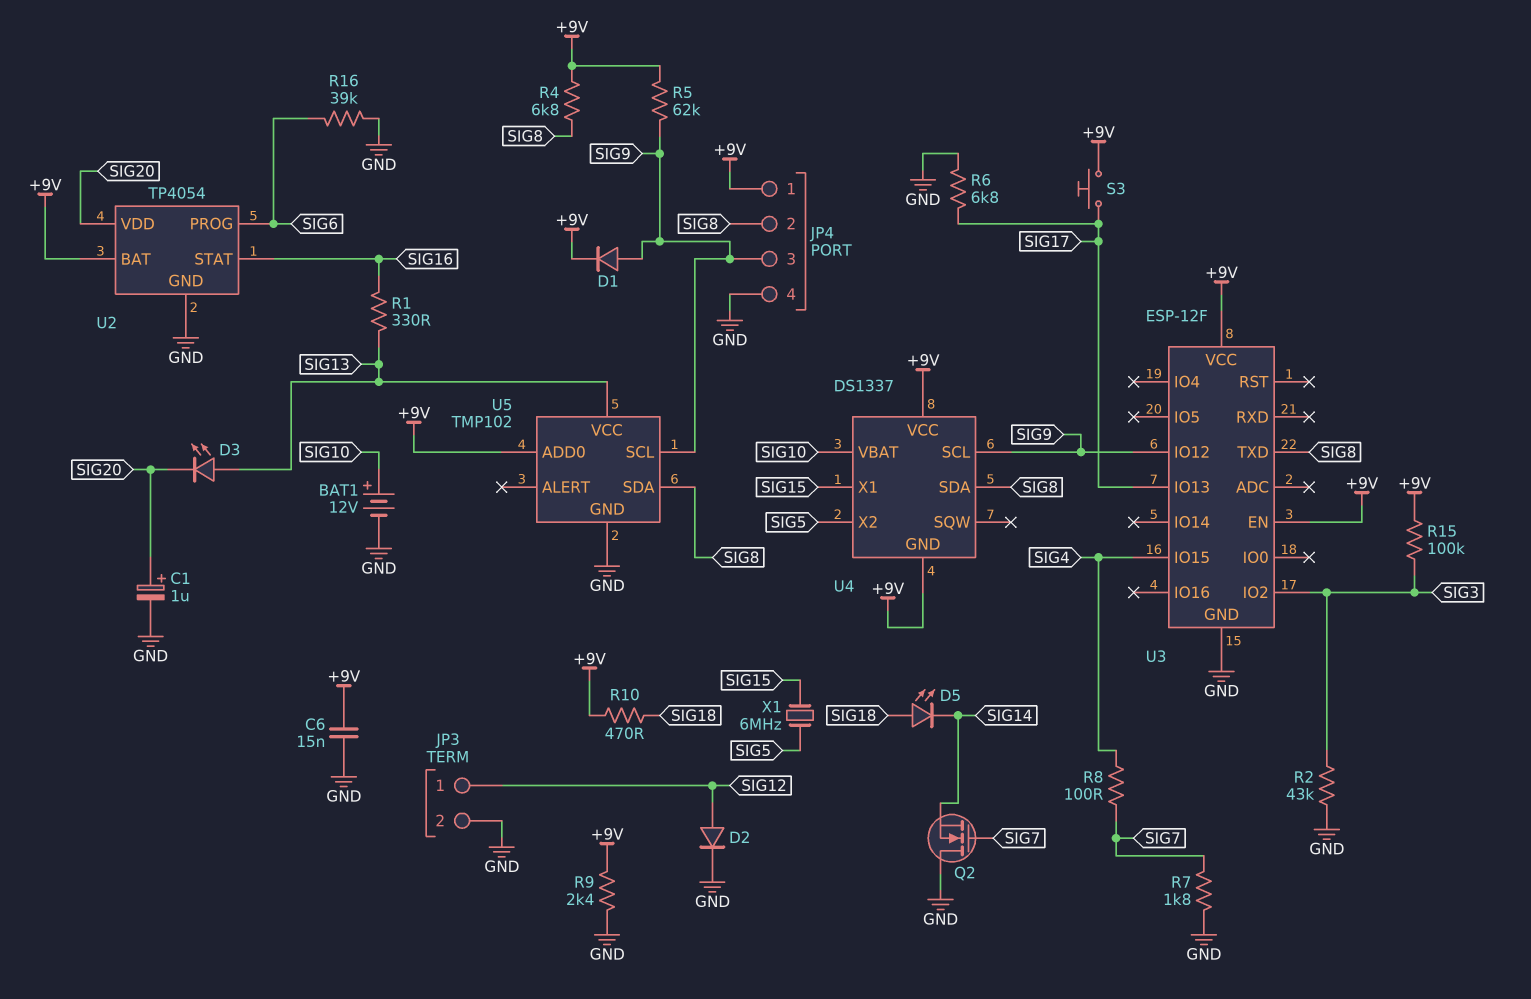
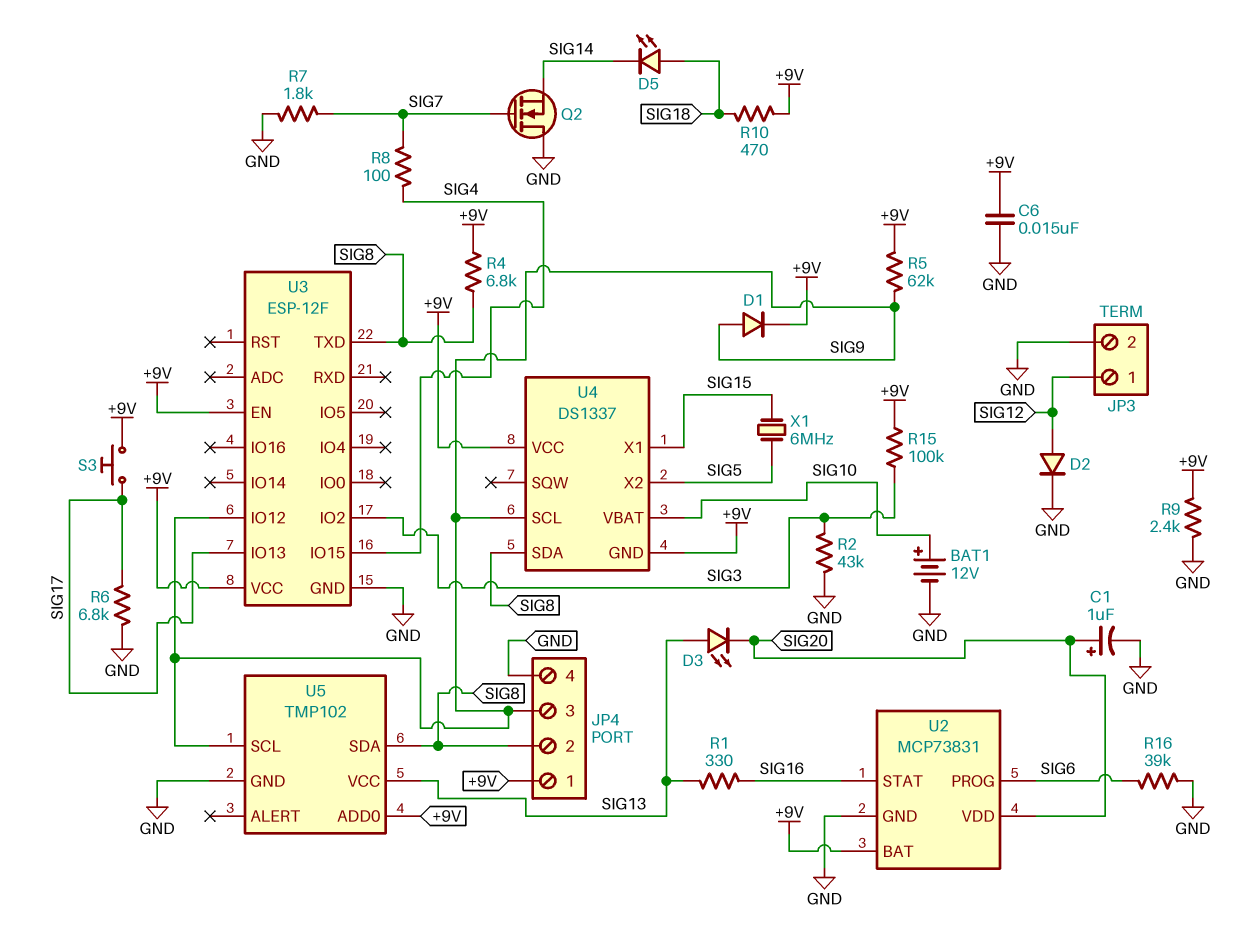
U2: TP4054 -> MCP73831

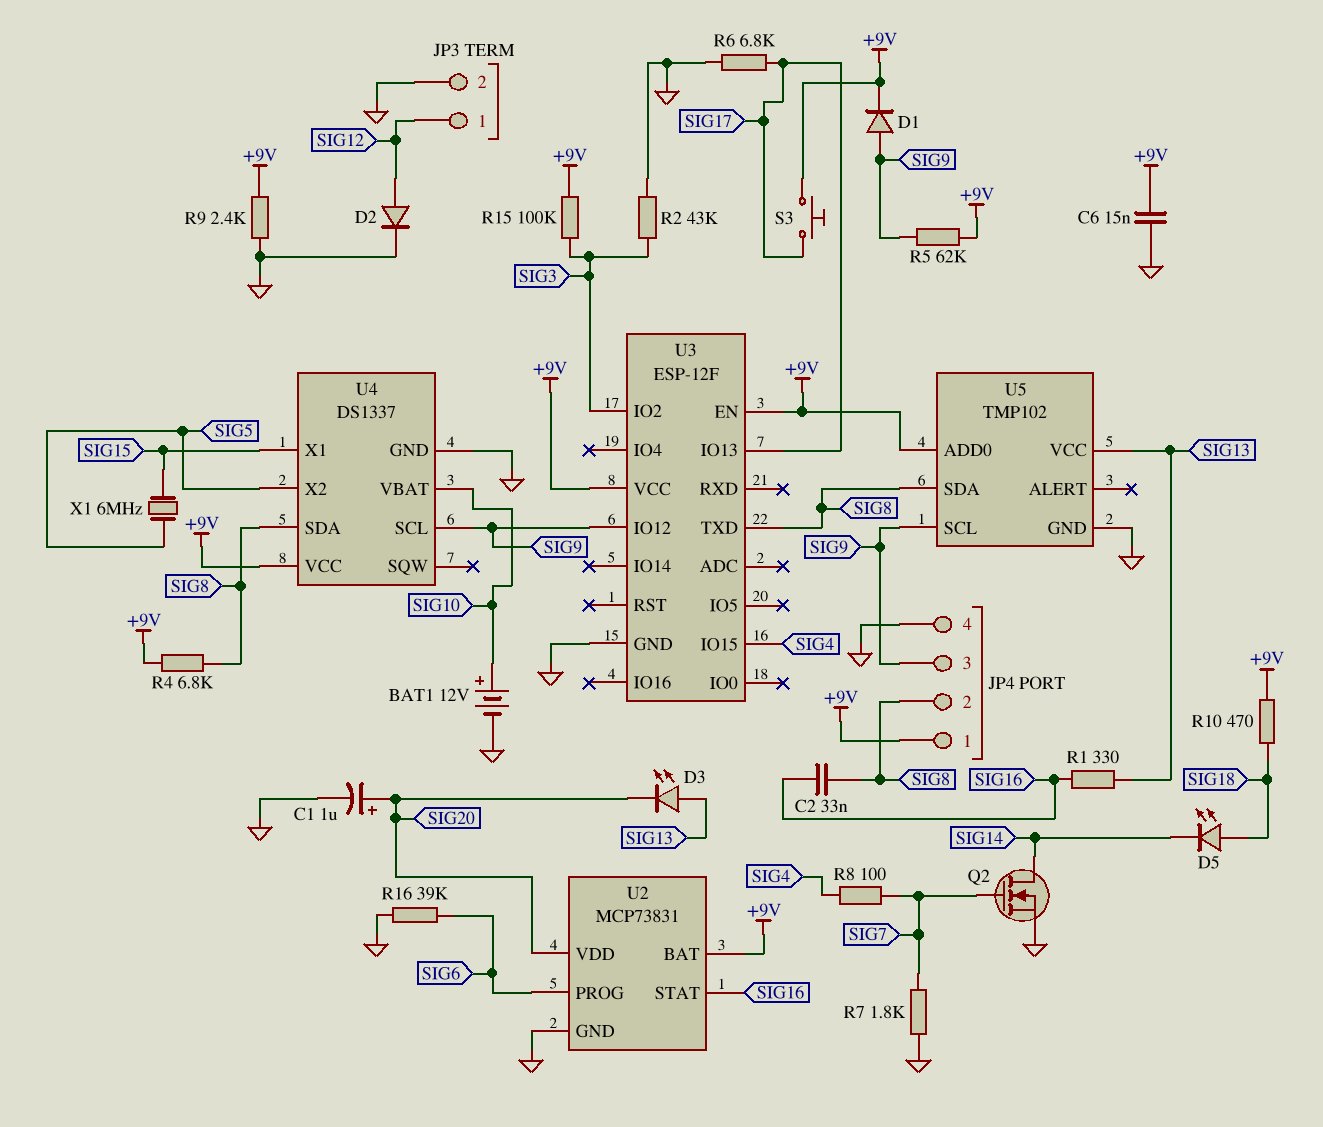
C2: none -> 33nF (SIG8, SIG16)
Q2: NMOS (G SIG7, D GND, S SIG14) -> NMOS (G SIG7, D SIG14, S GND)
U4 pin GND: +9V -> GND

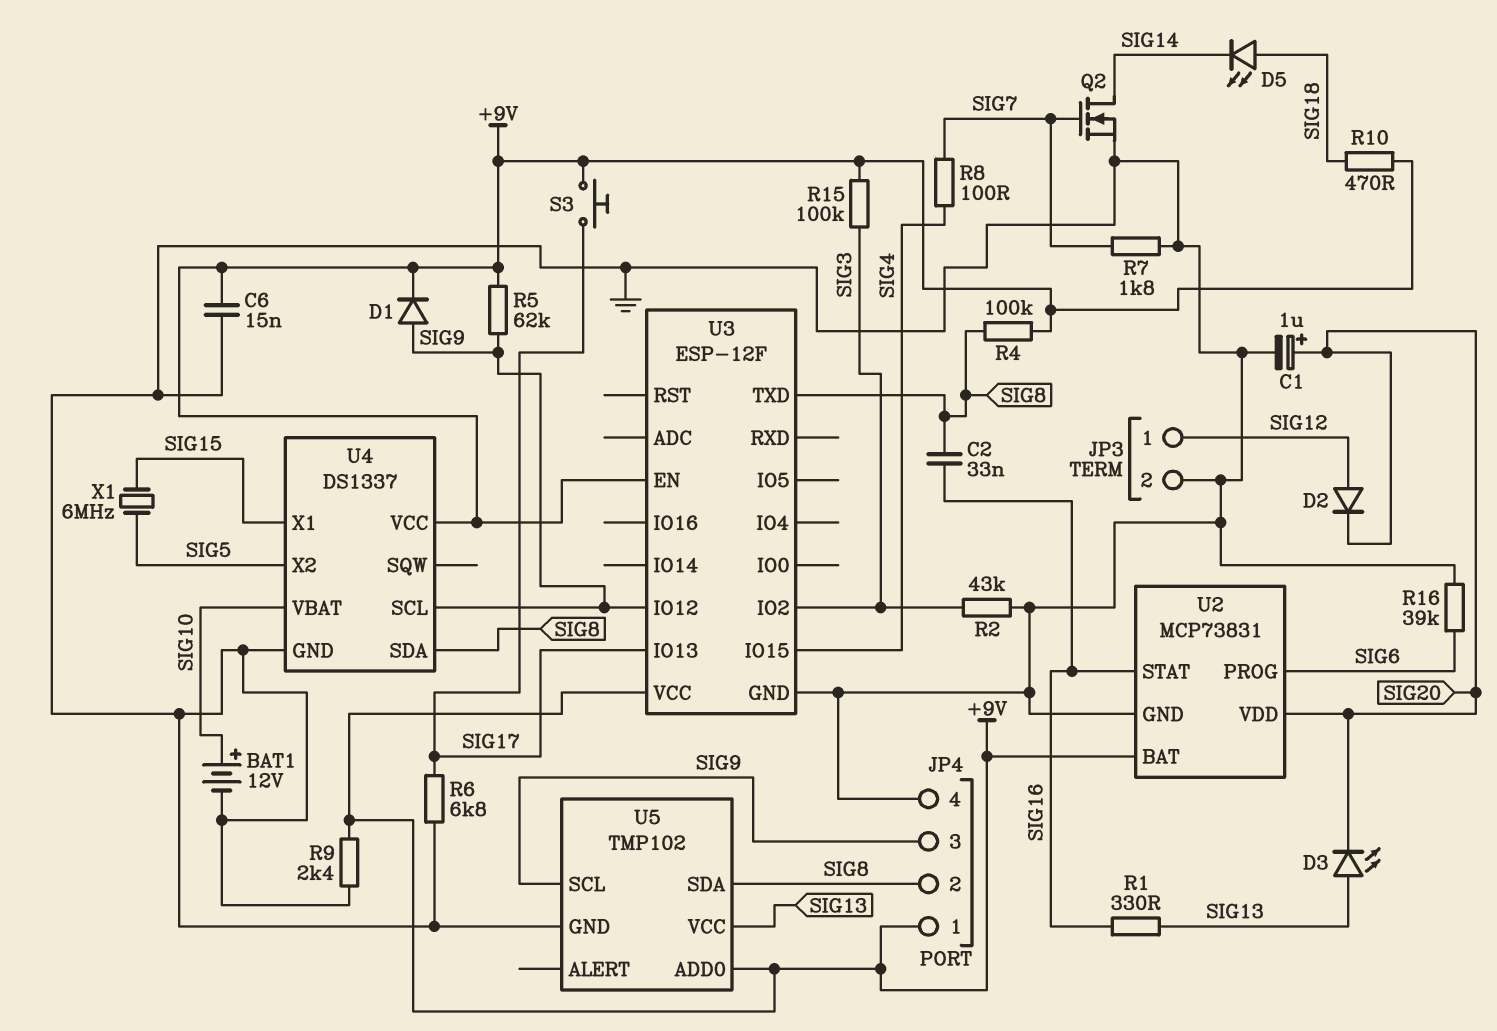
D2: diode (A SIG12, K GND) -> diode (A SIG12, K SIG20)
R4: 6.8k (+9V, SIG8) -> 100k (+9V, SIG8)

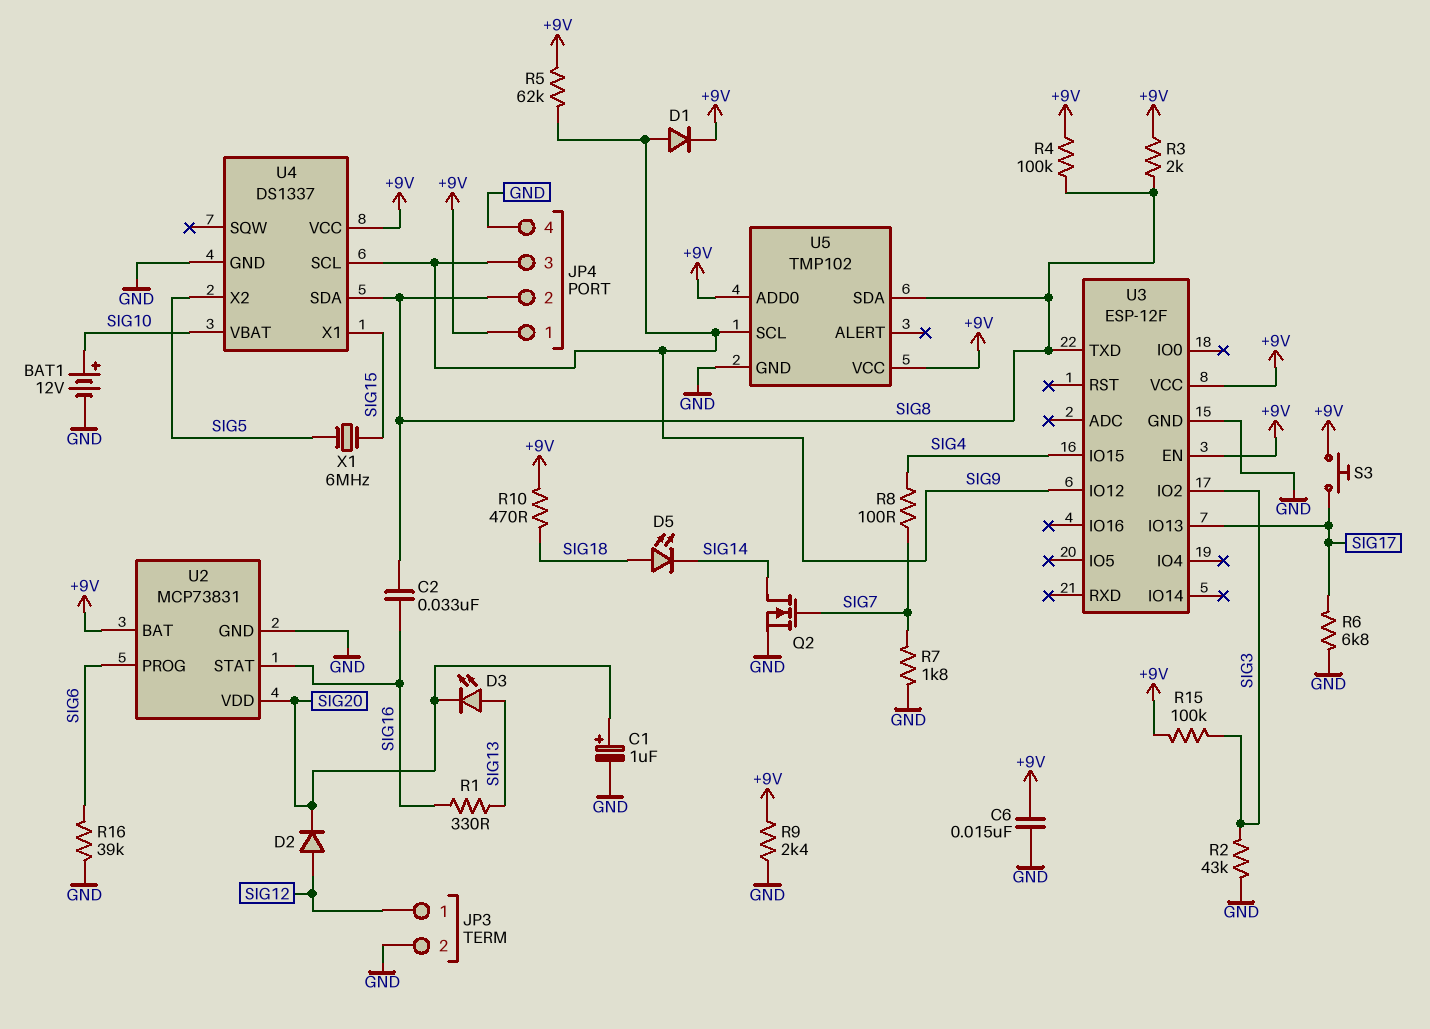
R3: none -> 2k (+9V, SIG8)
U5 pin VCC: SIG13 -> +9V

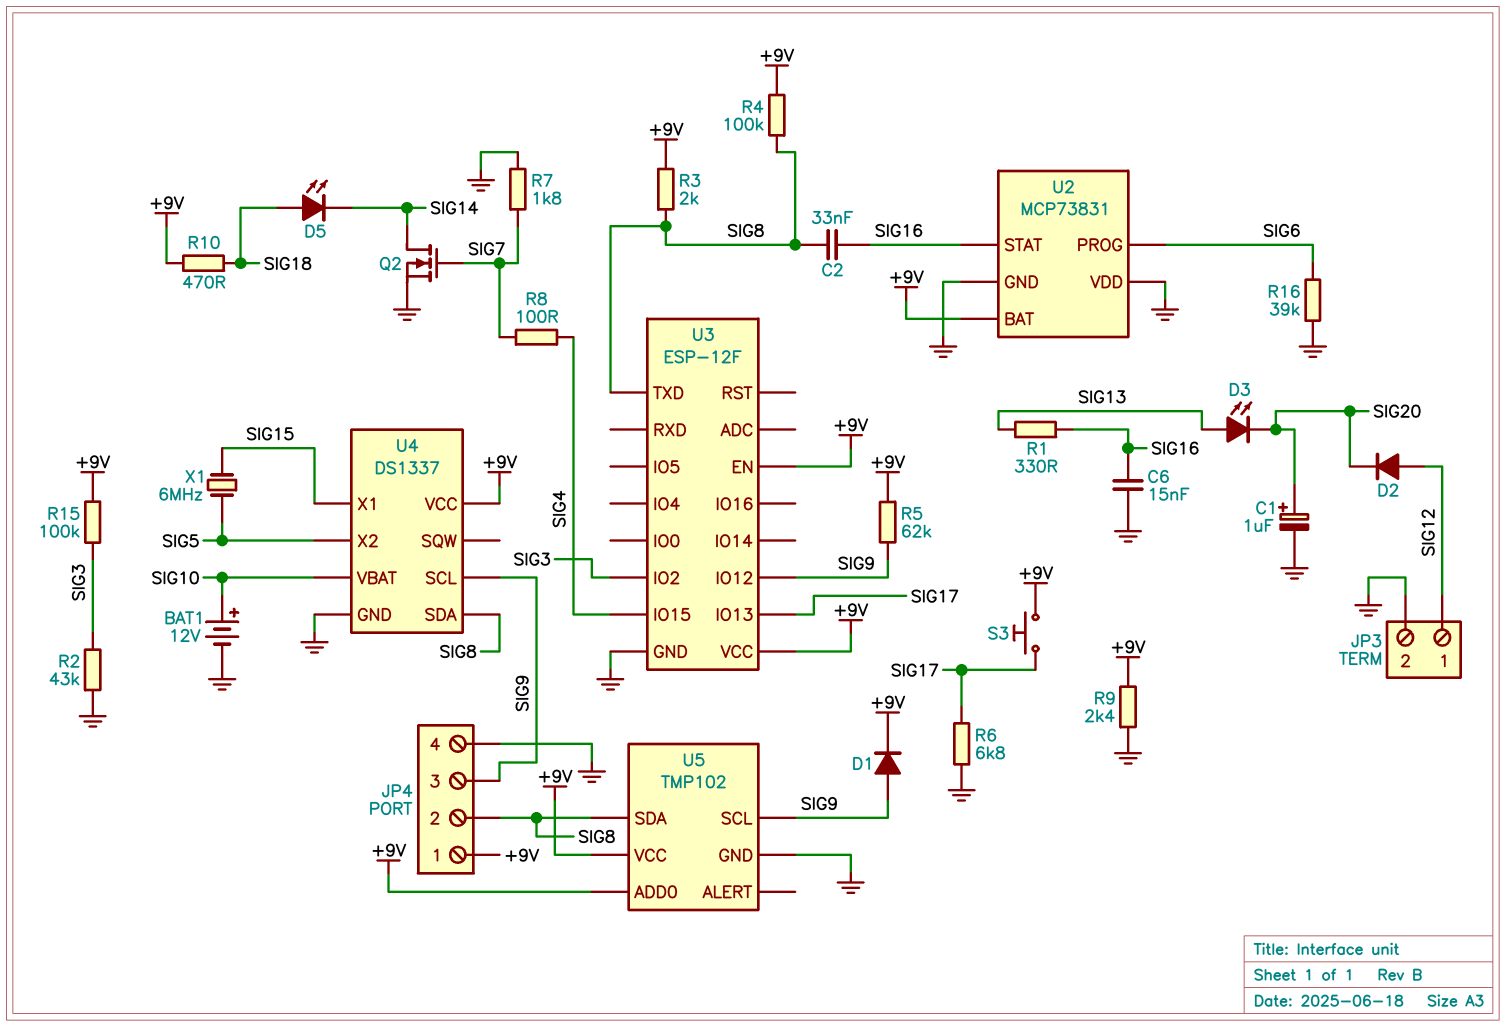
C6: 15nF (+9V, GND) -> 15nF (GND, SIG16)
U2 pin VDD: SIG20 -> GND

